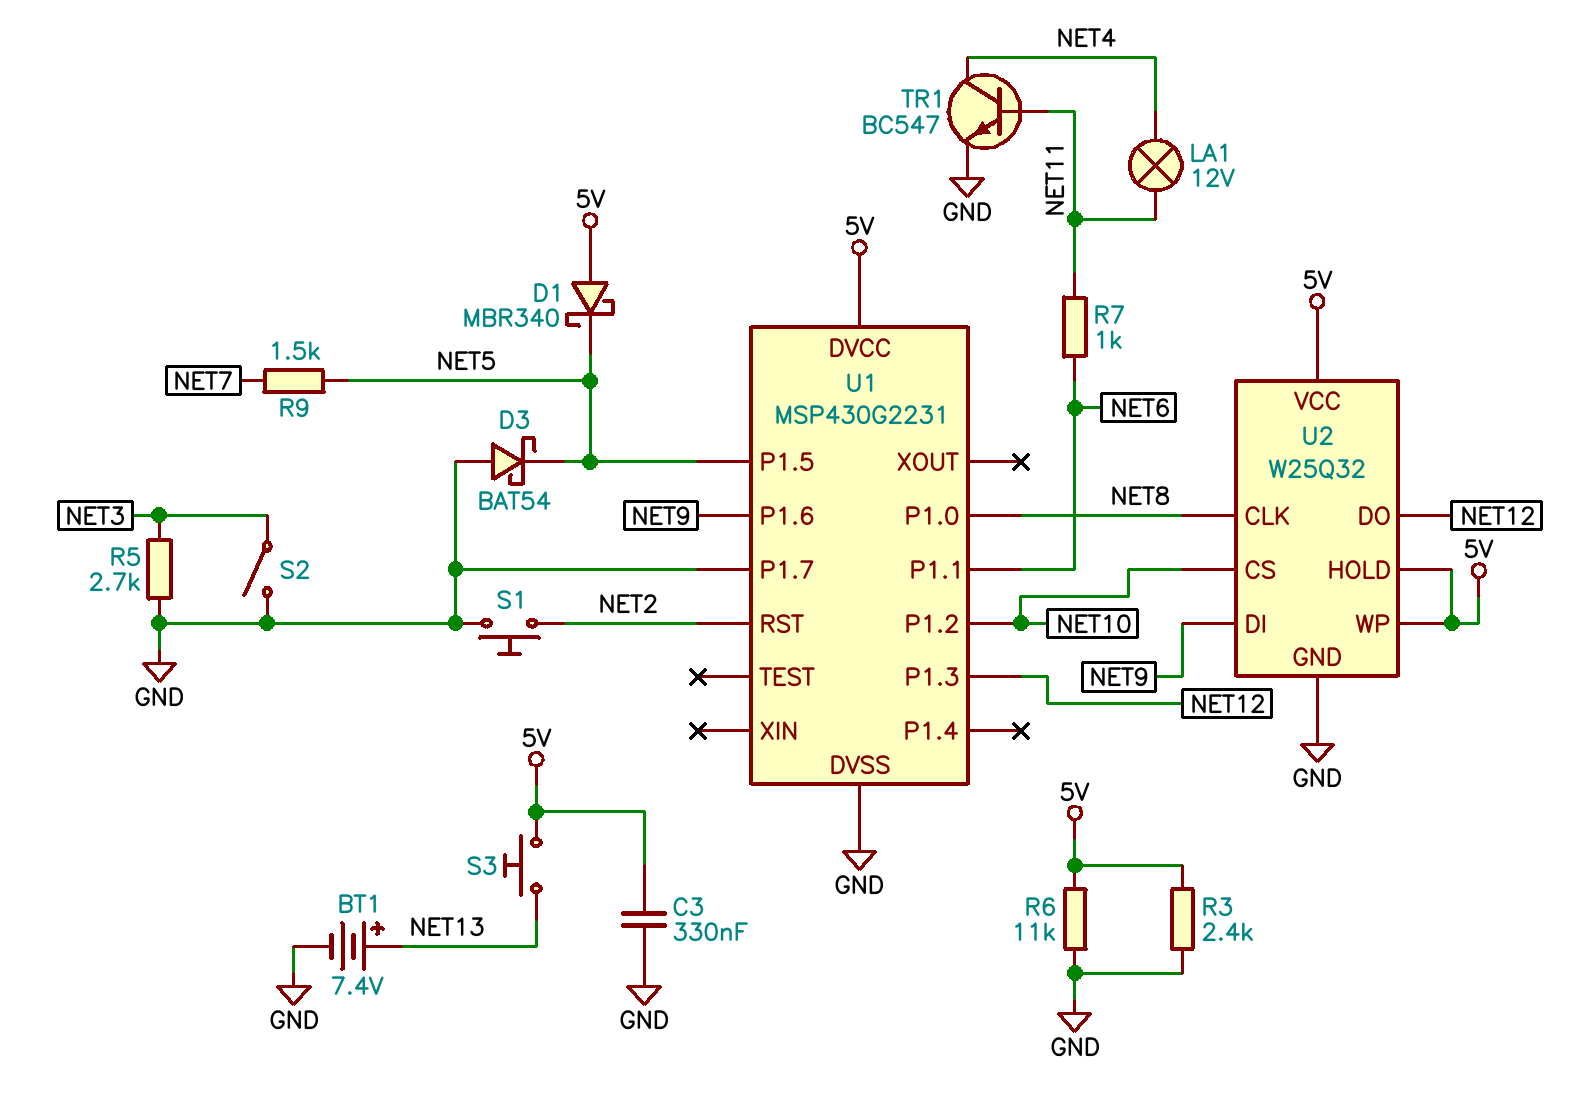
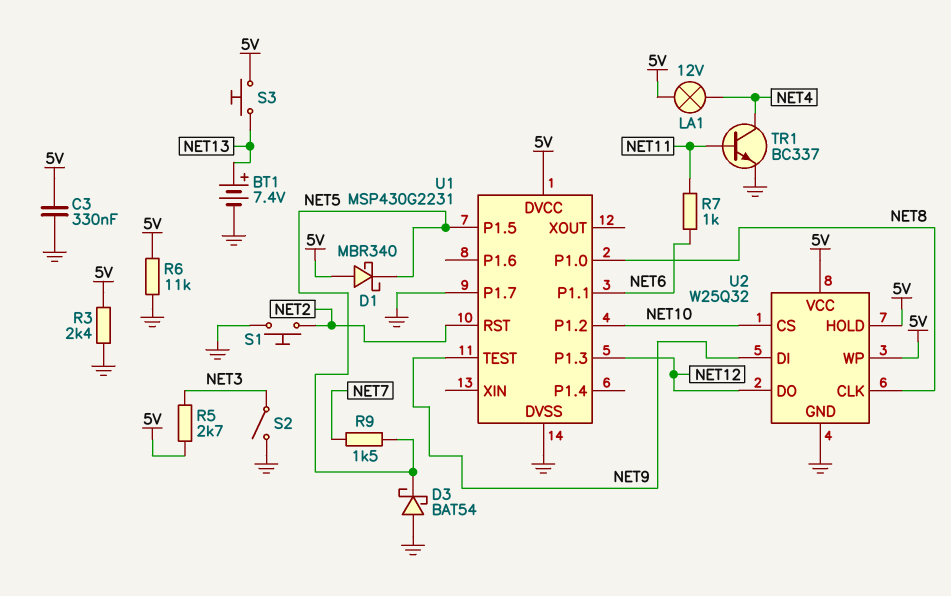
LA1: lamp 12V (NET4, NET11) -> lamp 12V (5V, NET4)
R5: 2.7k (GND, NET3) -> 2.7k (5V, NET3)
TR1: NPN BC547 (B NET11, C NET4, E GND) -> NPN BC337 (B NET11, C NET4, E GND)
U1 pin P1.6: NET9 -> none
U1 pin TEST: none -> NET9

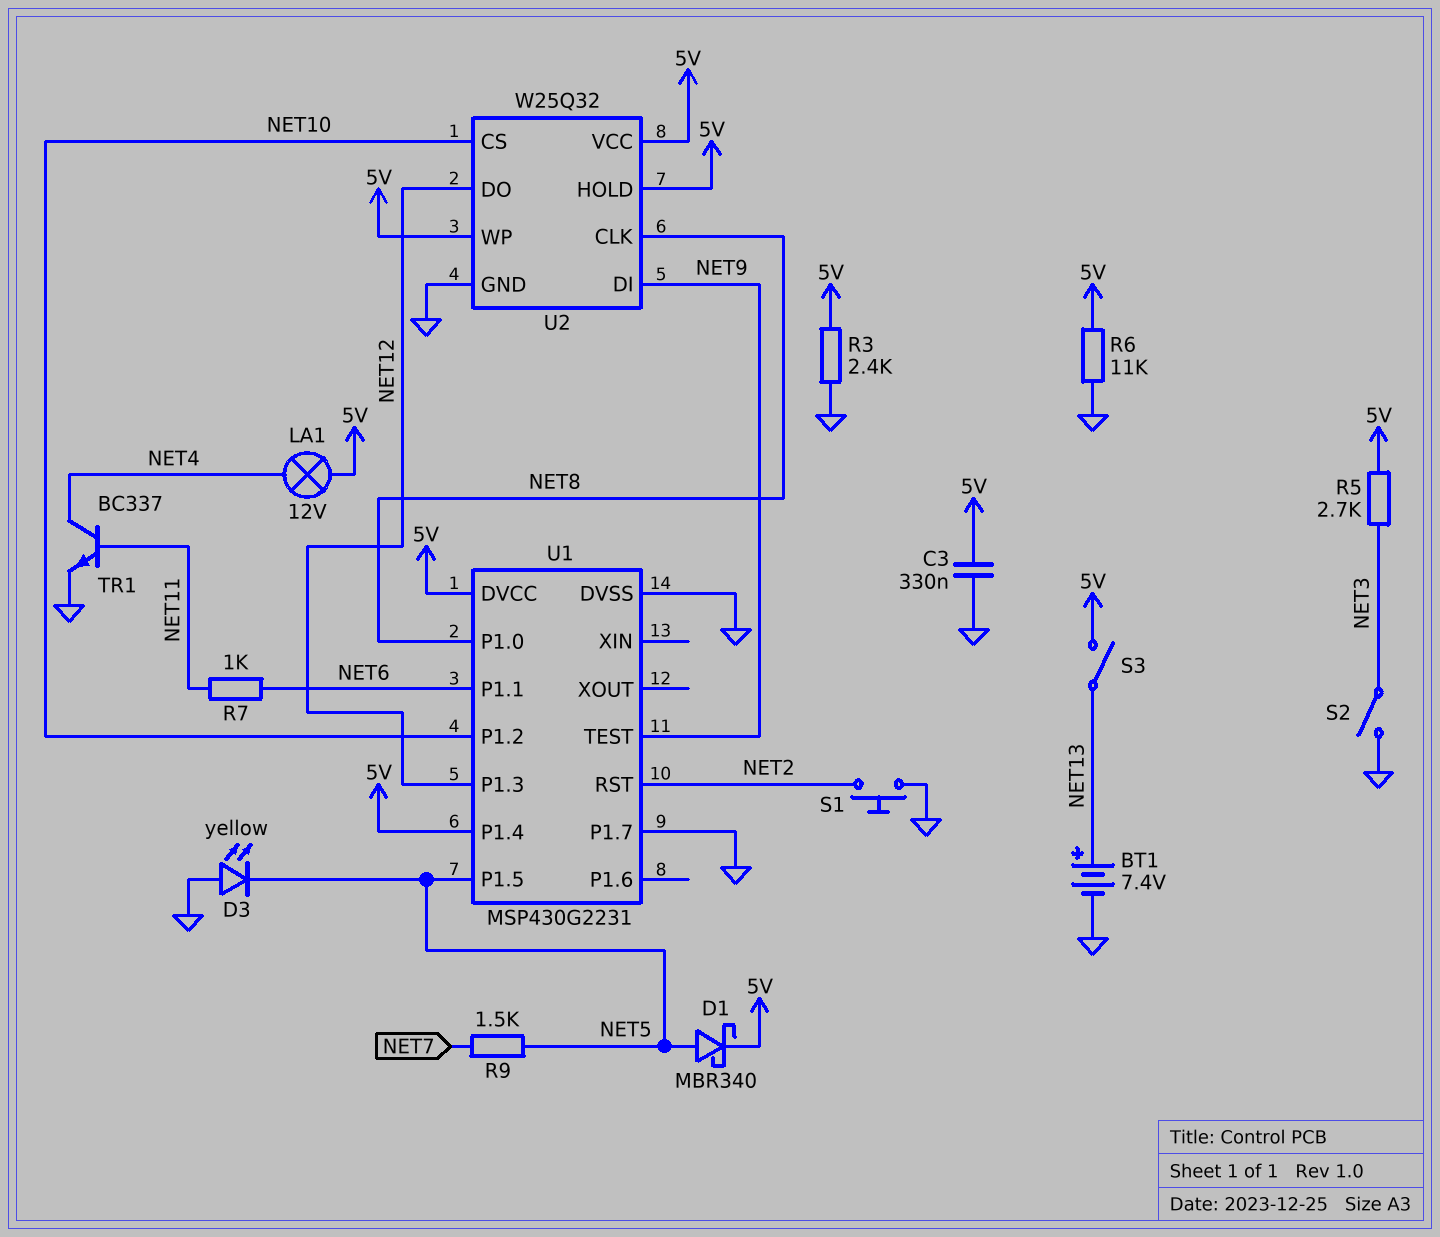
D1: schottky MBR340 (A 5V, K NET5) -> schottky MBR340 (A NET5, K 5V)
D3: schottky BAT54 (A GND, K NET5) -> LED yellow (A GND, K NET5)
S3: button (5V, NET13) -> switch (5V, NET13)
U1 pin P1.4: none -> 5V

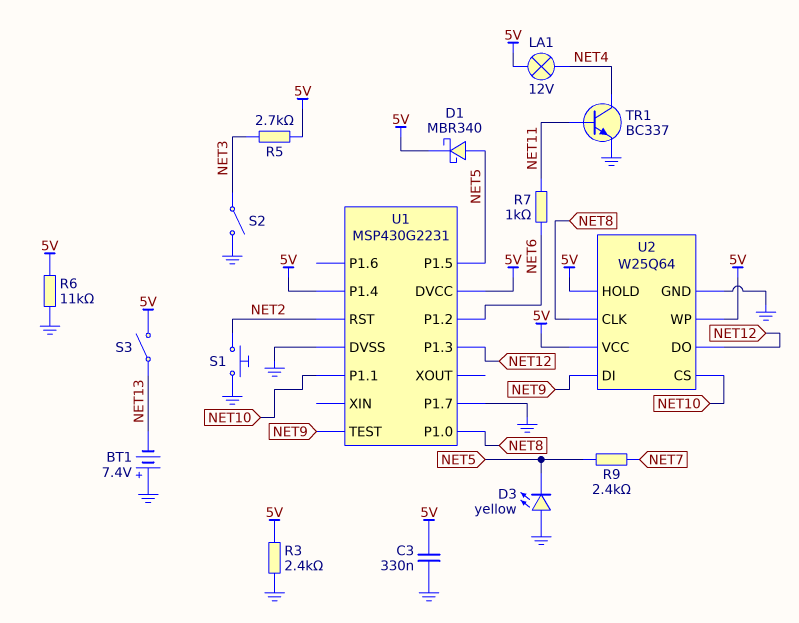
BT1: 7.4V (plus NET13, minus GND) -> 7.4V (plus GND, minus NET13)
R9: 1.5k (NET5, NET7) -> 2.4k (NET5, NET7)
U1 pin P1.1: NET6 -> NET10
U1 pin P1.2: NET10 -> NET6
U2: W25Q32 -> W25Q64

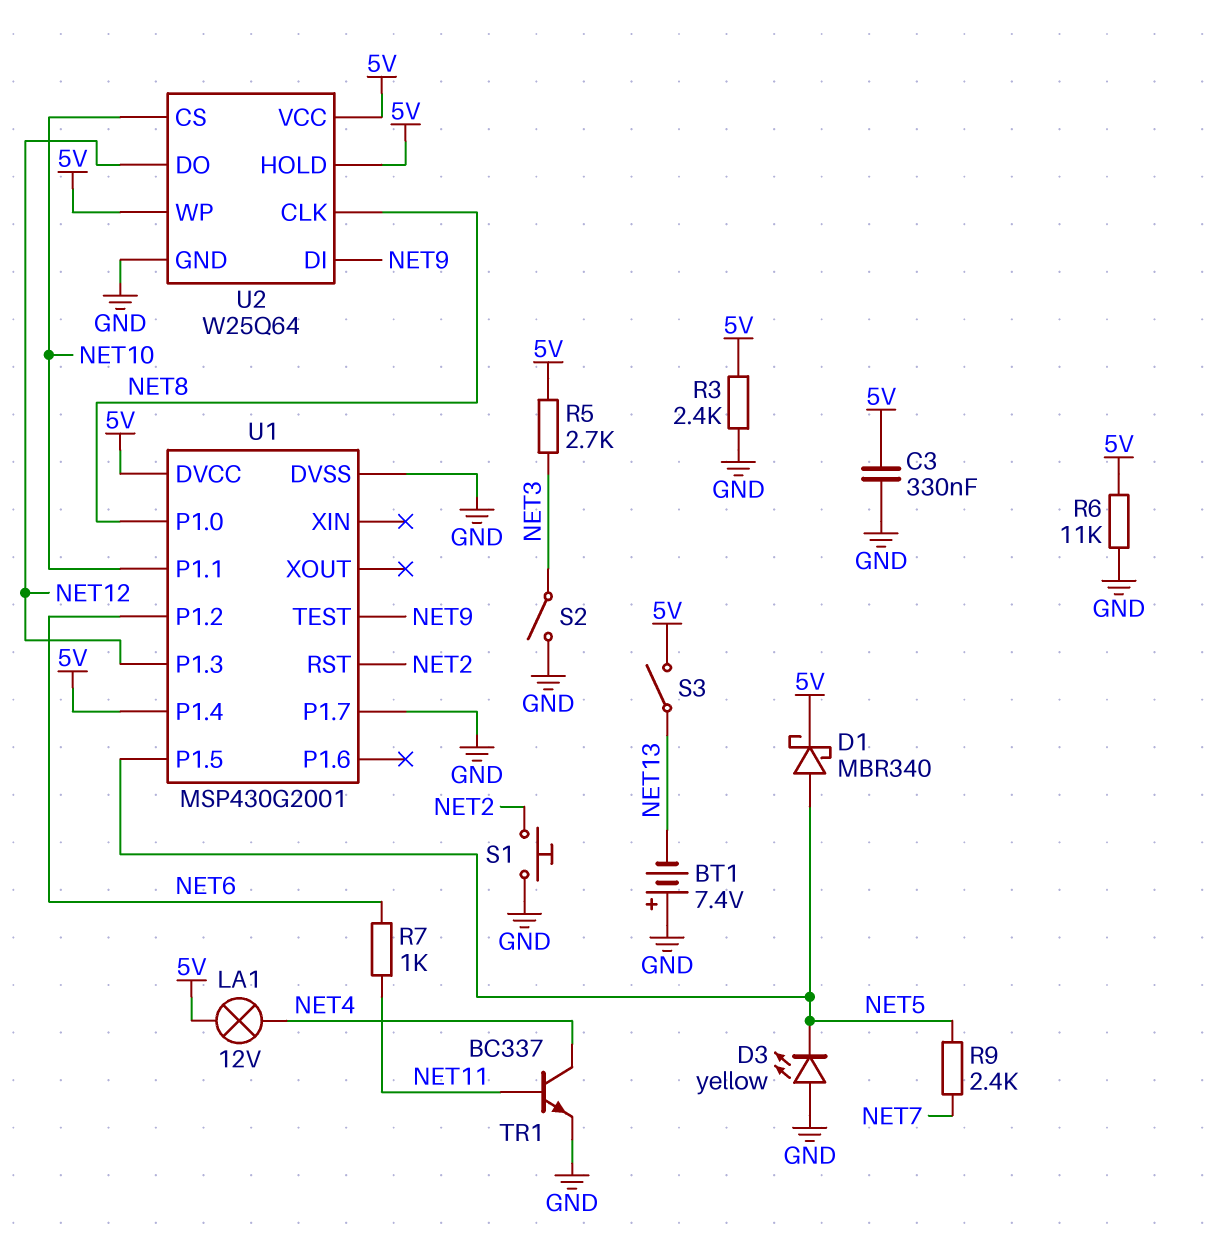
U1: MSP430G2231 -> MSP430G2001

